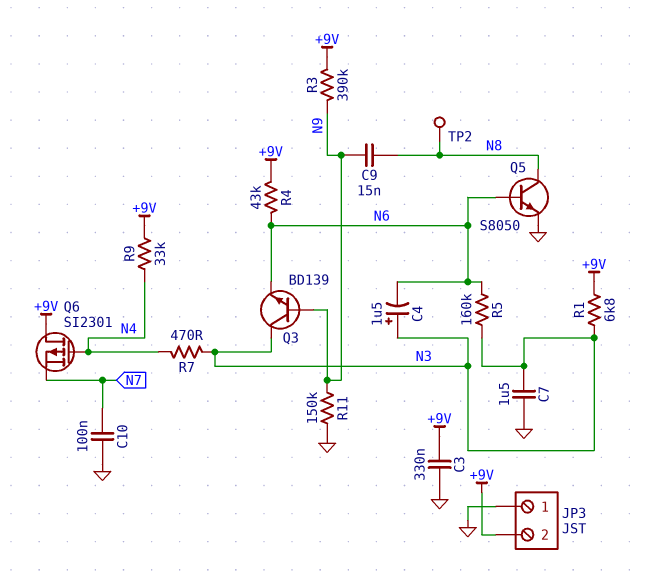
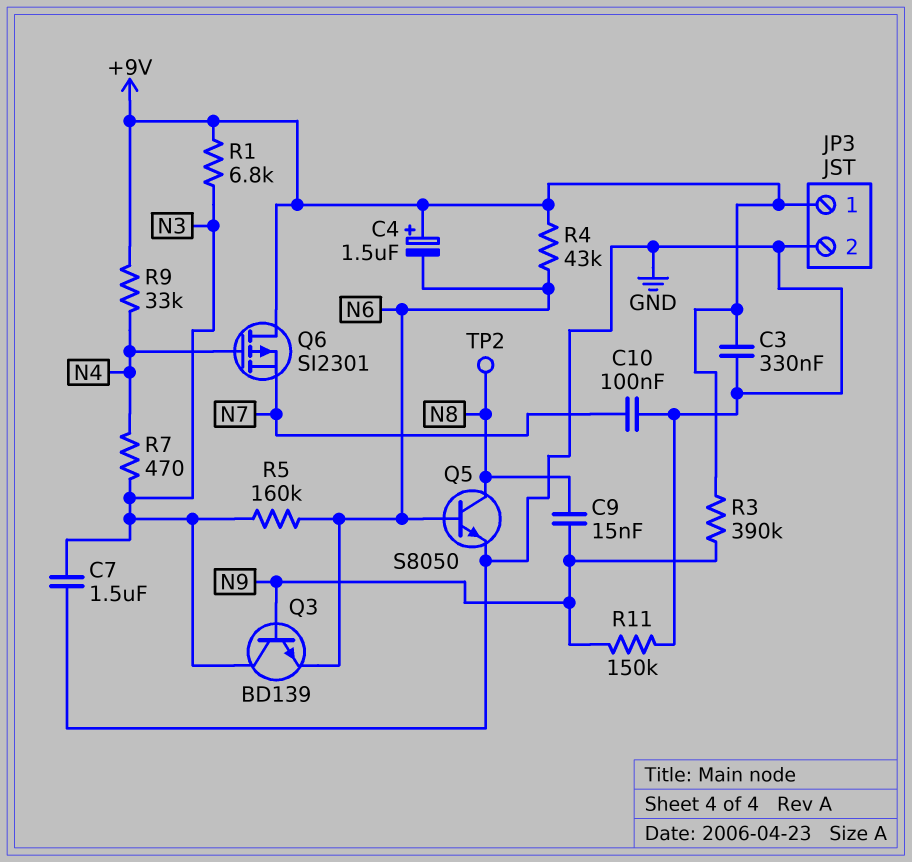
C4: 1.5uF (plus N3, minus N6) -> 1.5uF (plus +9V, minus N6)
JP3 pin 1: GND -> +9V
JP3 pin 2: +9V -> GND

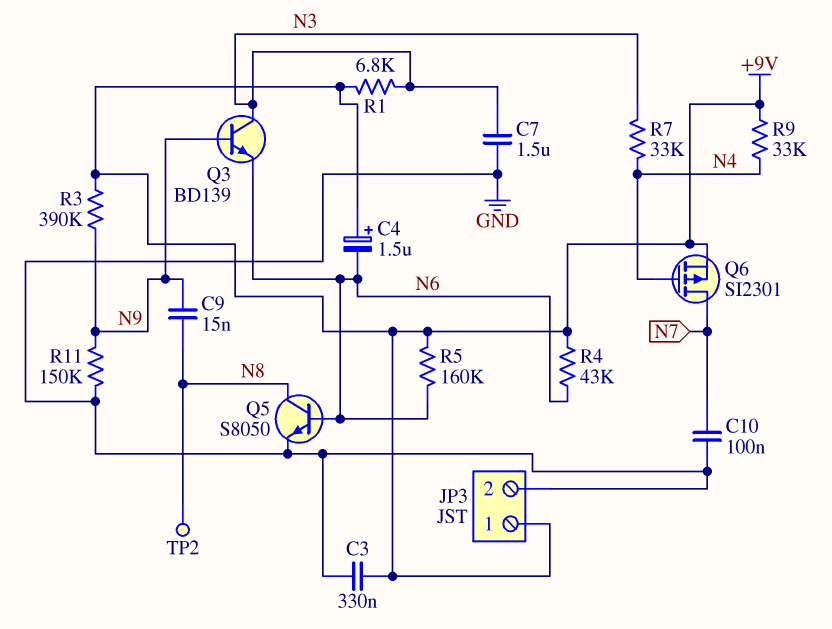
Q6: PMOS SI2301 (G N4, D +9V, S N7) -> PMOS SI2301 (G N4, D N7, S +9V)
R5: 160k (N3, N6) -> 160k (+9V, N6)
R7: 470 (N3, N4) -> 33k (N3, N4)

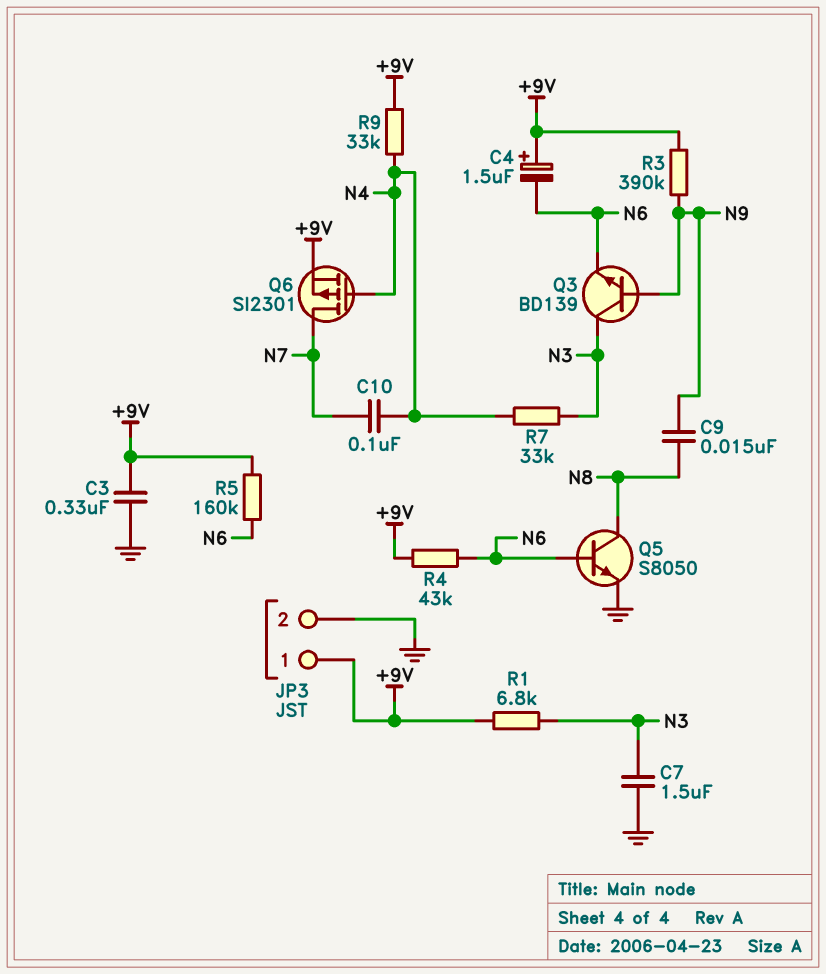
C10: 100nF (GND, N7) -> 100nF (N4, N7)
R11: 150k (GND, N9) -> none
TP2: test point (N8) -> none

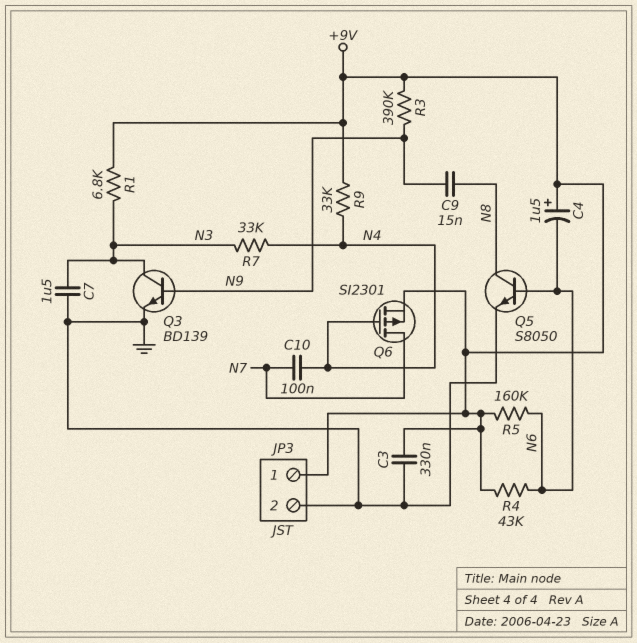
Q3: NPN BD139 (B N9, C N3, E N6) -> NPN BD139 (B N9, C N3, E GND)

